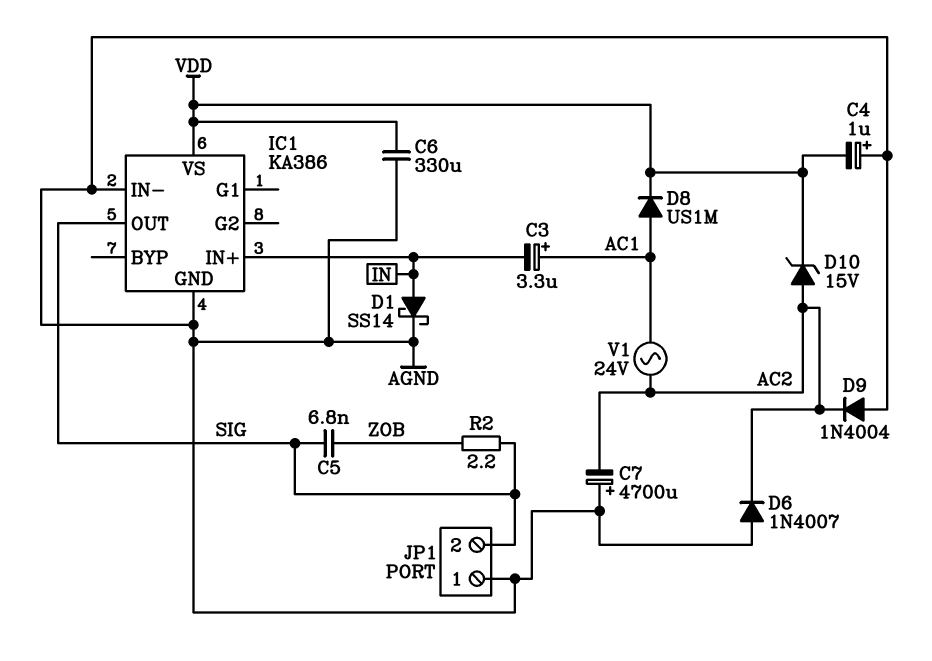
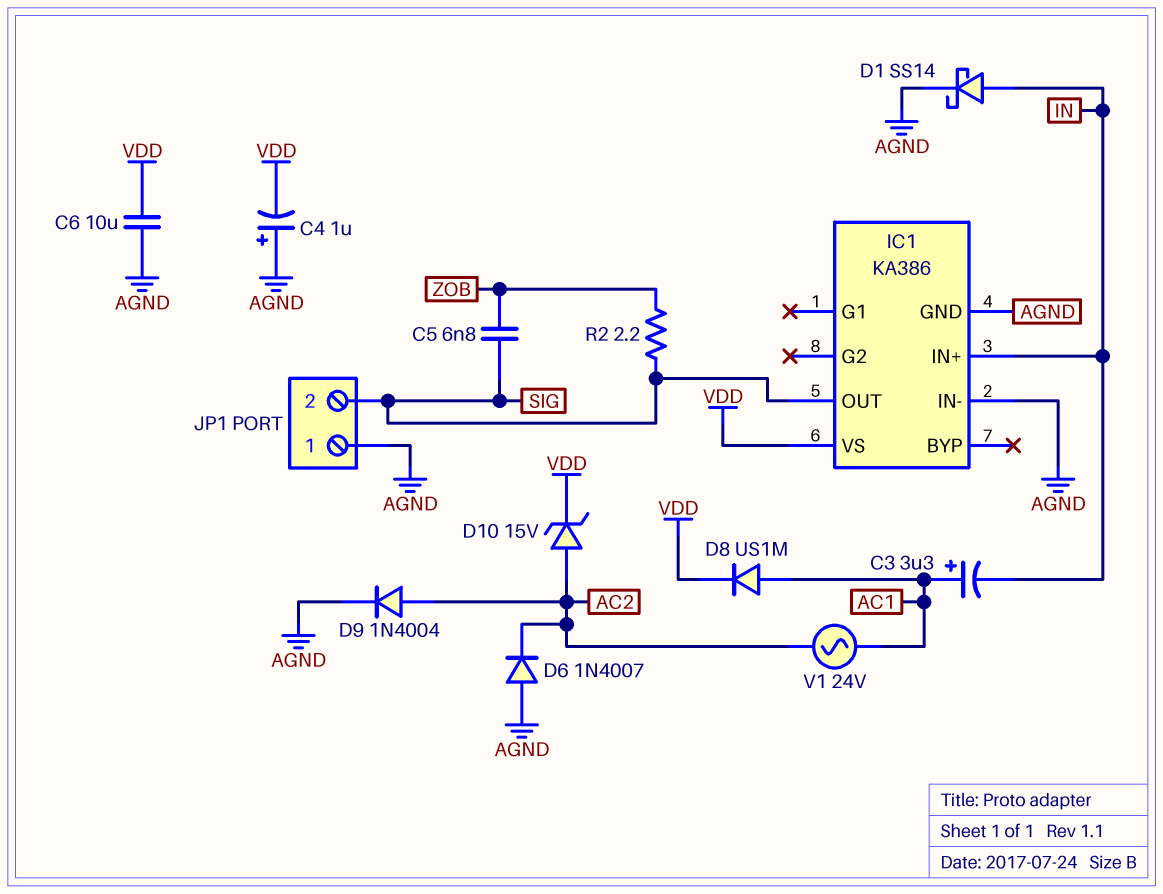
C6: 330uF (AGND, VDD) -> 10uF (AGND, VDD)
C7: 4700uF (plus AGND, minus AC2) -> none
D9: diode 1N4004 (A AGND, K AC2) -> diode 1N4004 (A AC2, K AGND)

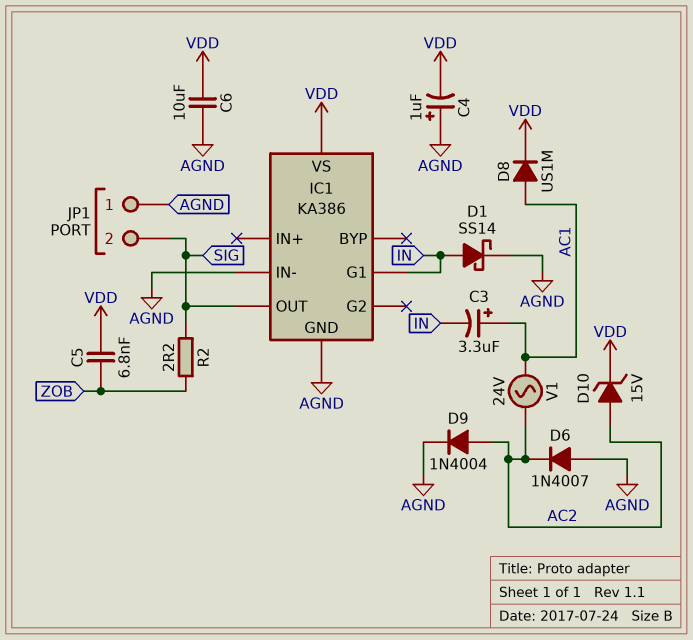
C5: 6.8nF (SIG, ZOB) -> 6.8nF (VDD, ZOB)
IC1 pin G1: none -> IN
IC1 pin IN+: IN -> none

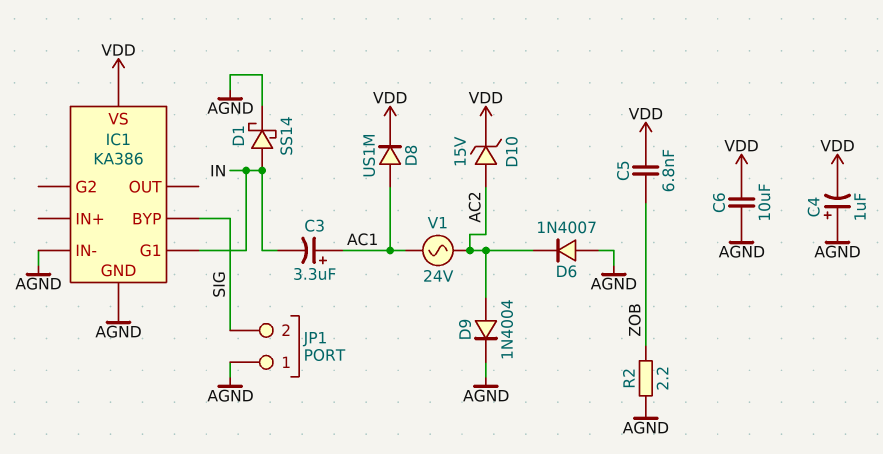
IC1 pin BYP: none -> SIG
IC1 pin OUT: SIG -> none
R2: 2.2 (SIG, ZOB) -> 2.2 (AGND, ZOB)

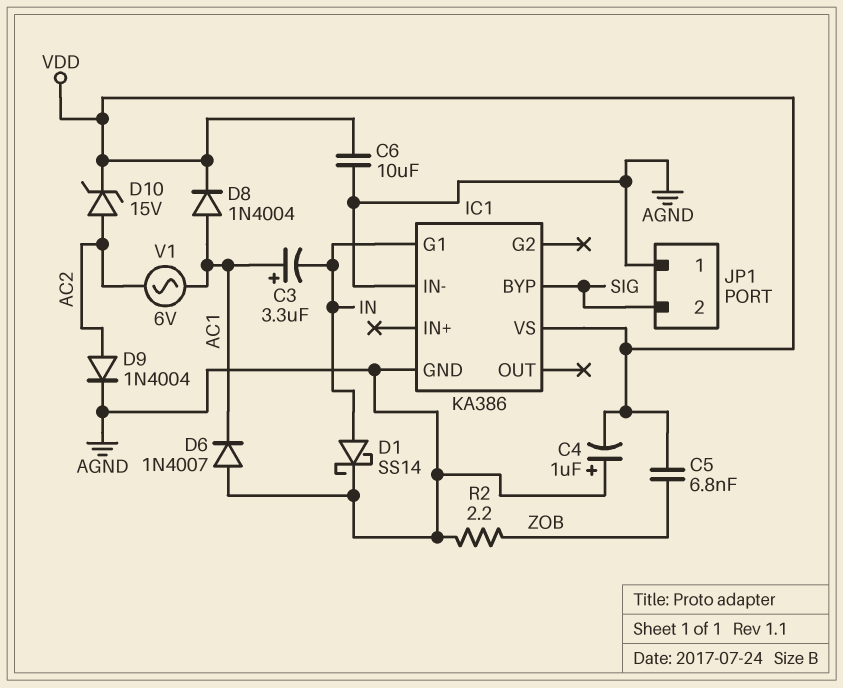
D6: diode 1N4007 (A AGND, K AC2) -> diode 1N4007 (A AGND, K AC1)
D8: diode US1M (A AC1, K VDD) -> diode 1N4004 (A AC1, K VDD)
V1: AC 24V (AC1, AC2) -> AC 6V (AC1, AC2)

